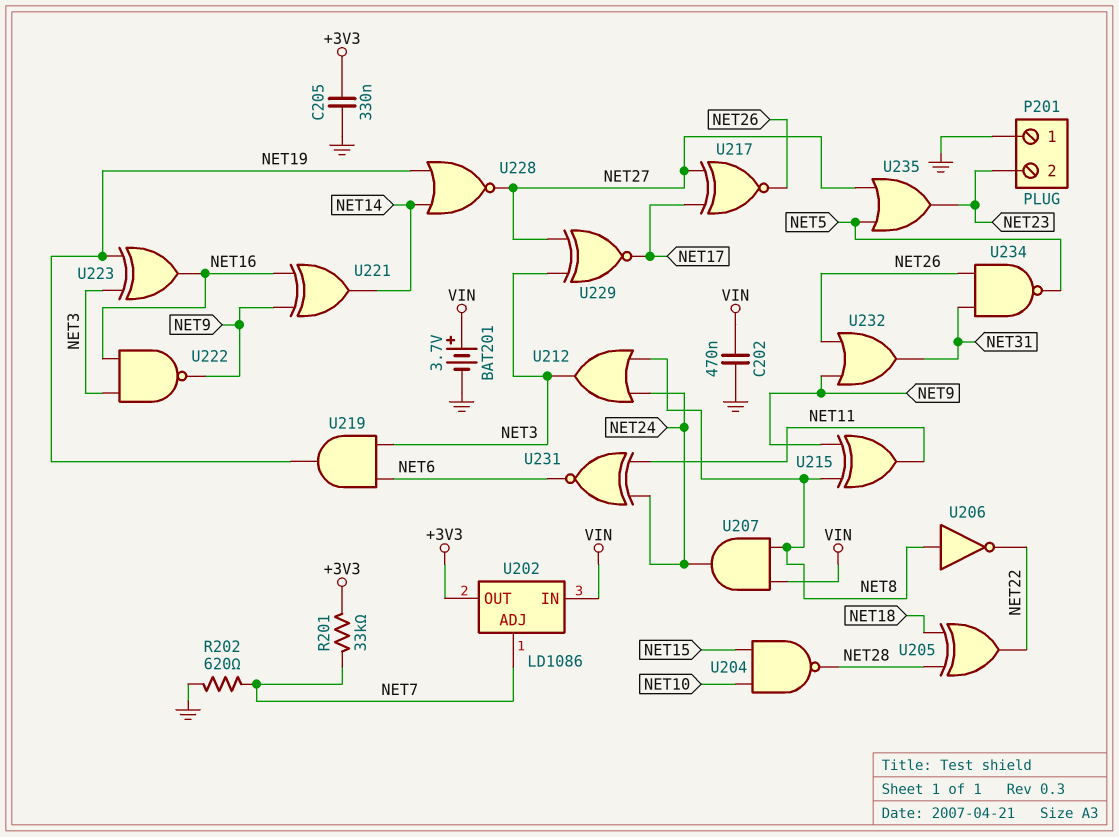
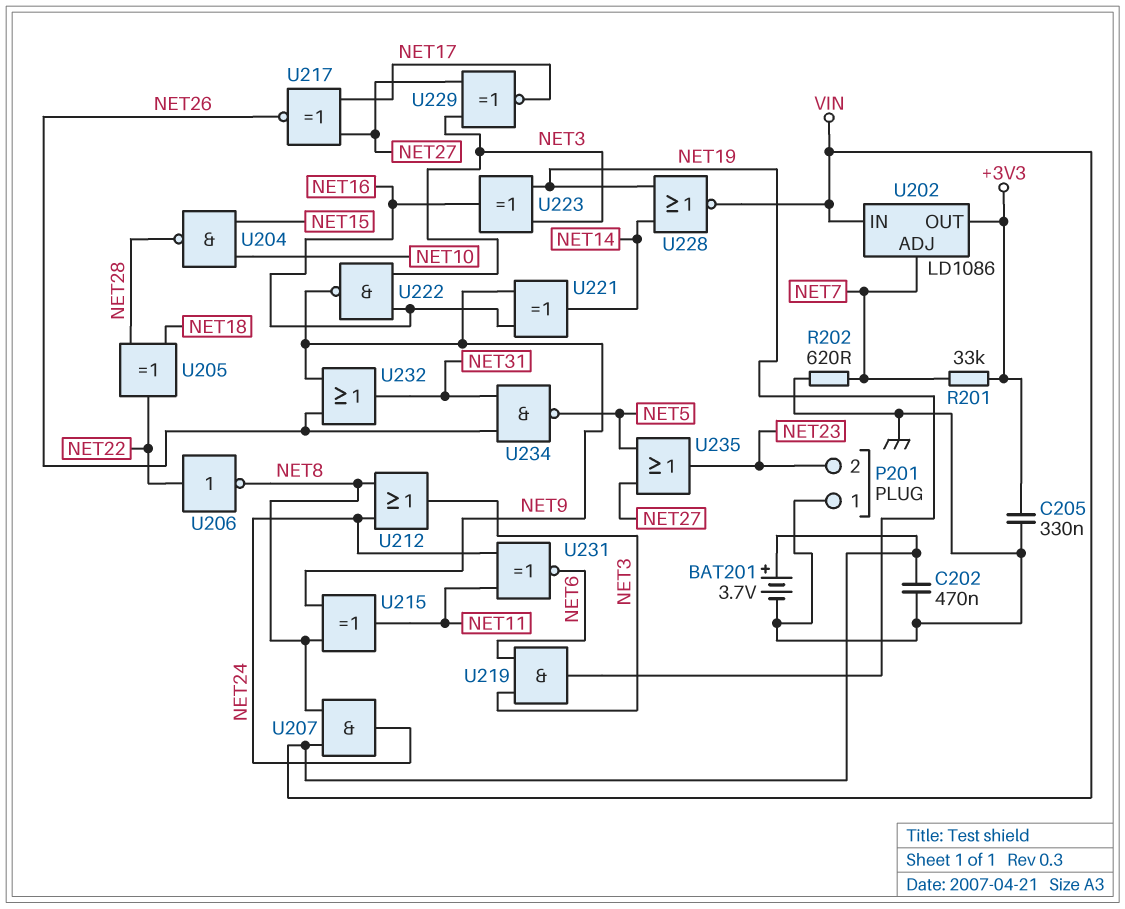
U206: NOT (in NET8, out NET22) -> NOT (in NET22, out NET8)
U228: NOR (in NET14, in NET19, out NET27) -> NOR (in NET14, in NET19, out VIN)

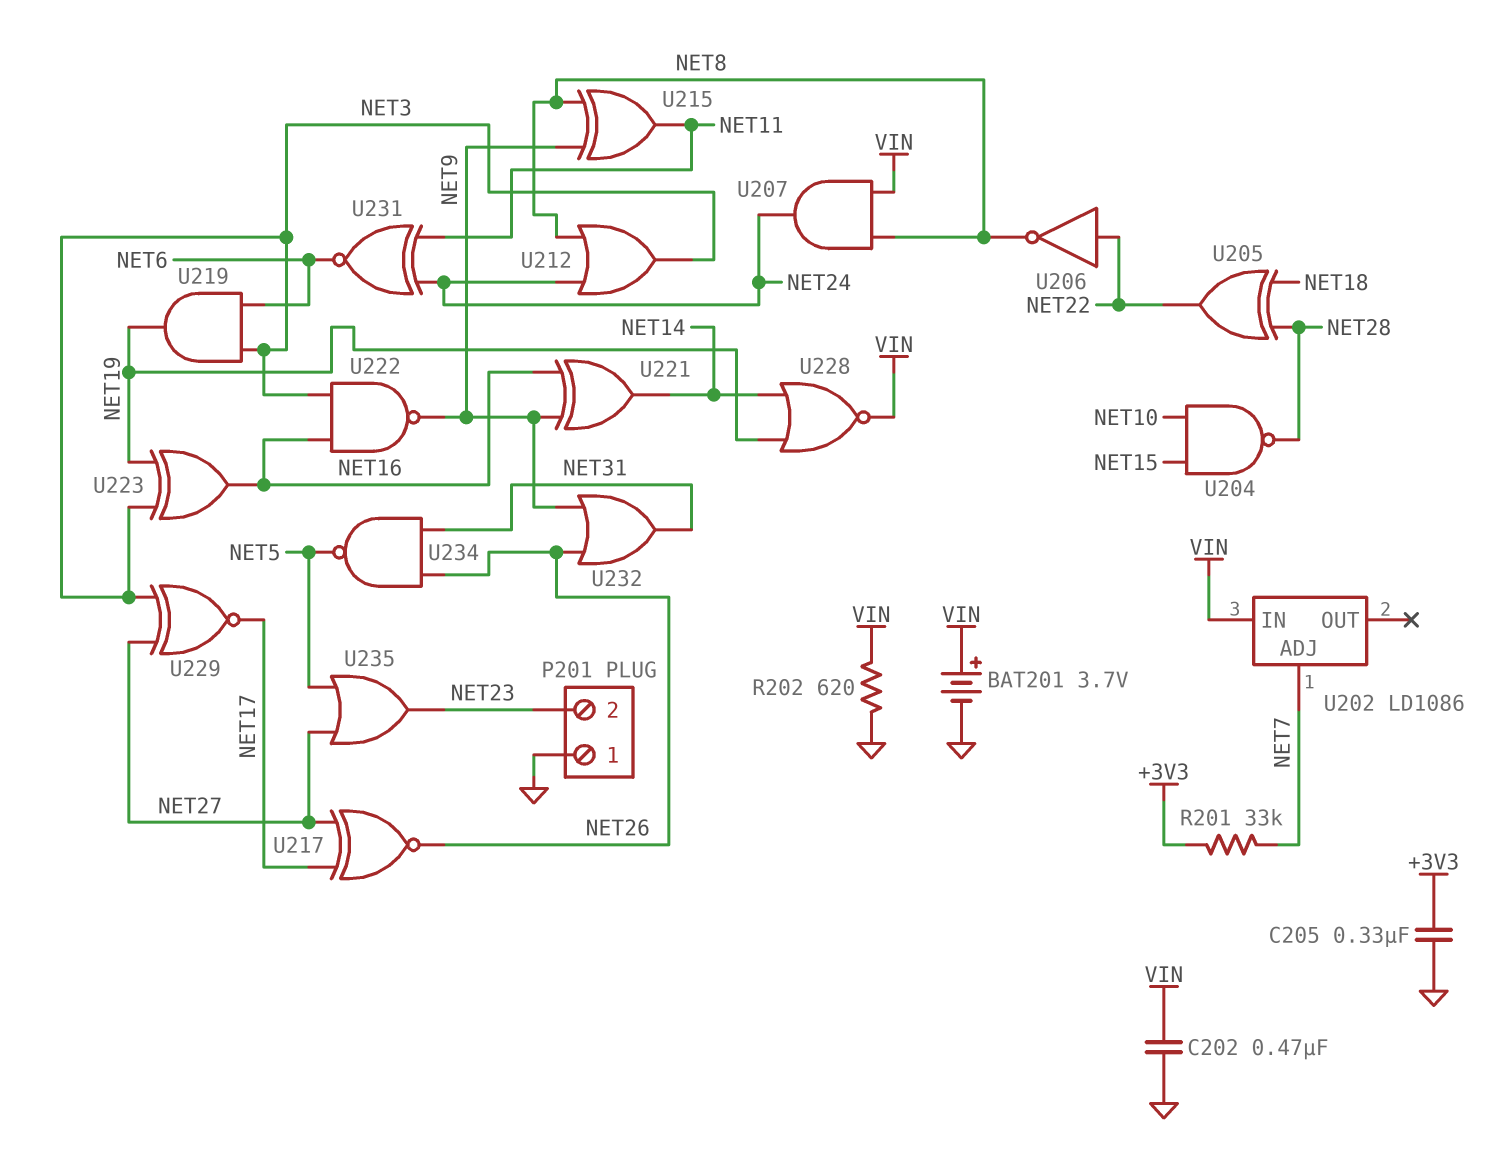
R202: 620 (GND, NET7) -> 620 (GND, VIN)
U202 pin OUT: +3V3 -> none

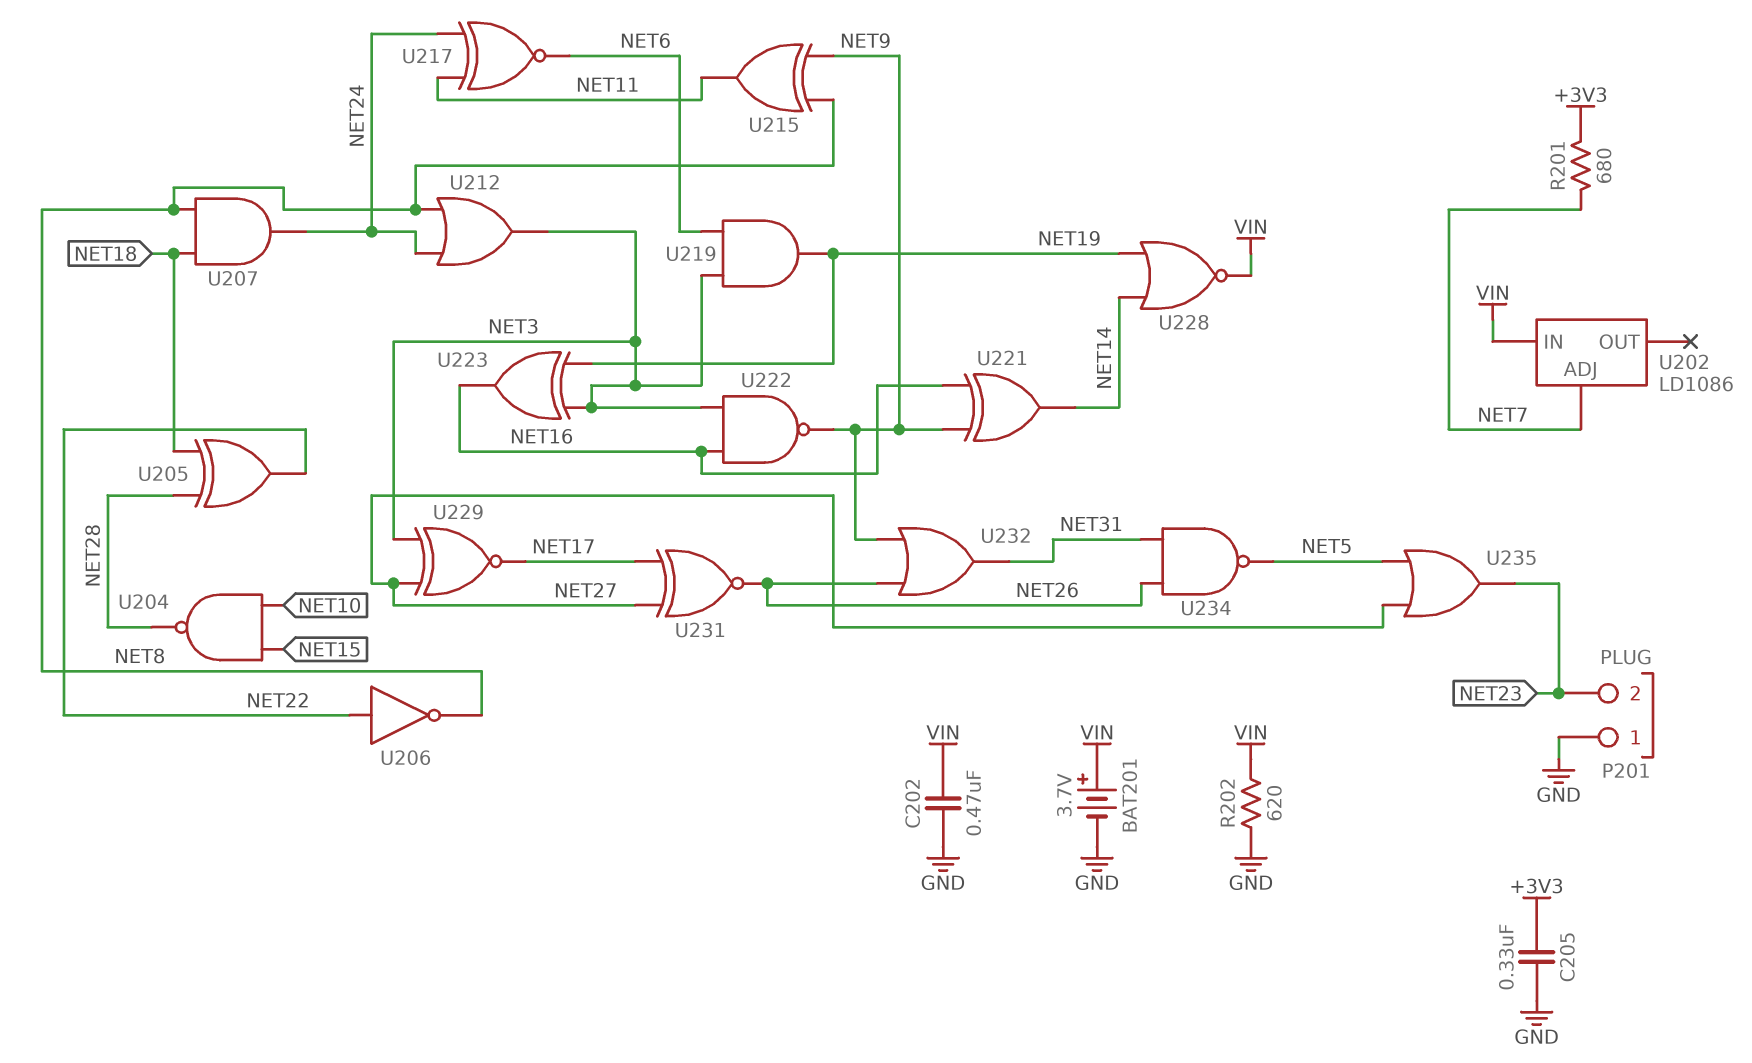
R201: 33k (+3V3, NET7) -> 680 (+3V3, NET7)
U207: AND (in NET8, in VIN, out NET24) -> AND (in NET8, in NET18, out NET24)
U217: XNOR (in NET17, in NET27, out NET26) -> XNOR (in NET11, in NET24, out NET6)
U231: XNOR (in NET11, in NET24, out NET6) -> XNOR (in NET17, in NET27, out NET26)

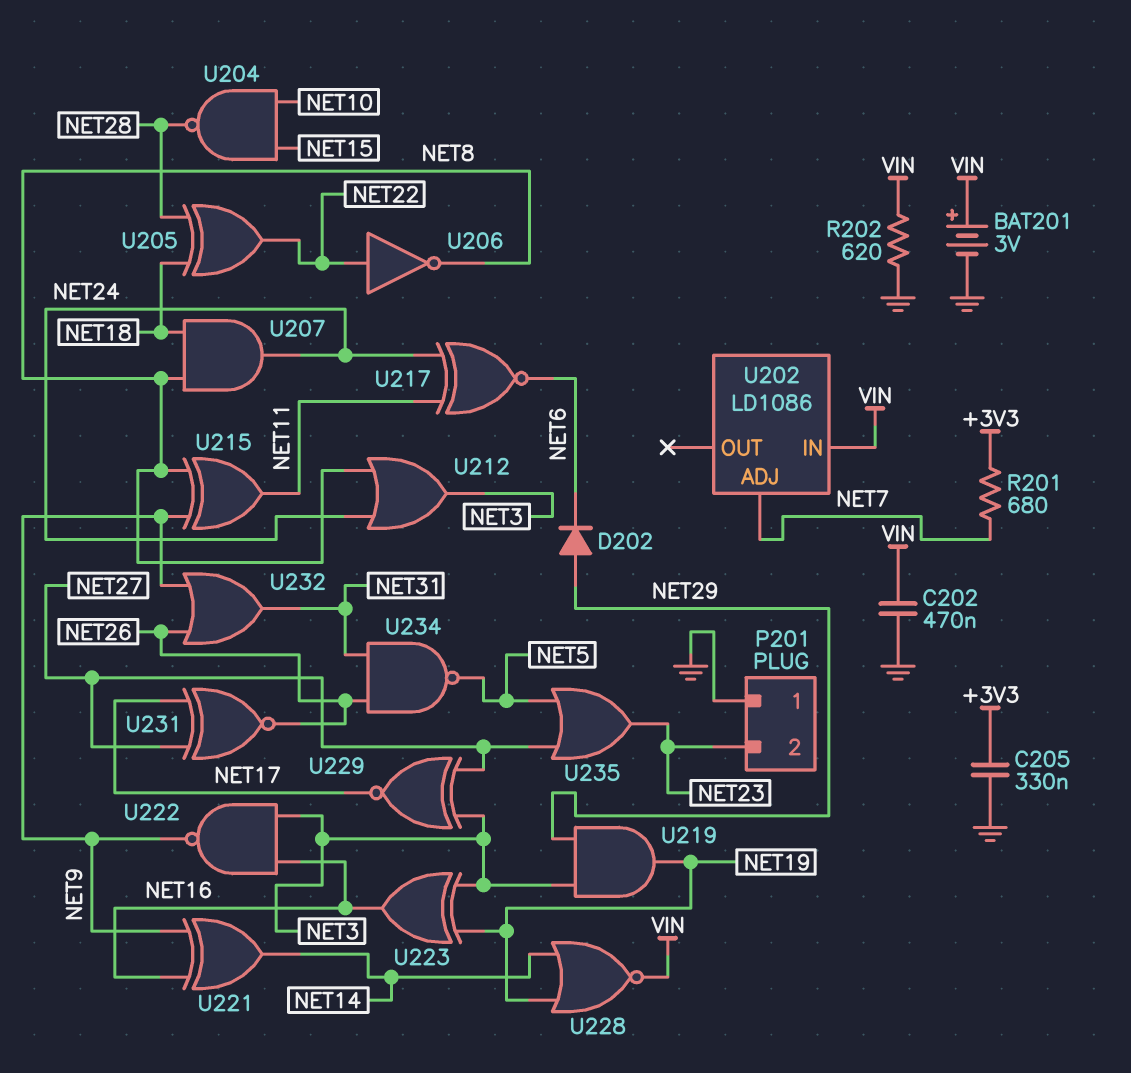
BAT201: 3.7V (plus VIN, minus GND) -> 3V (plus VIN, minus GND)
D202: none -> diode (A NET29, K NET6)
U219: AND (in NET3, in NET6, out NET19) -> AND (in NET3, in NET29, out NET19)

